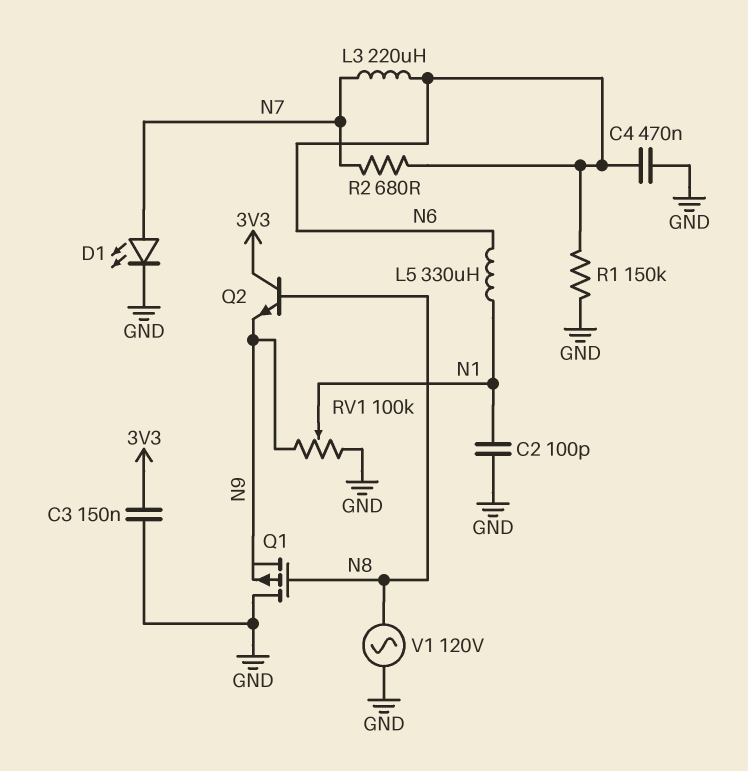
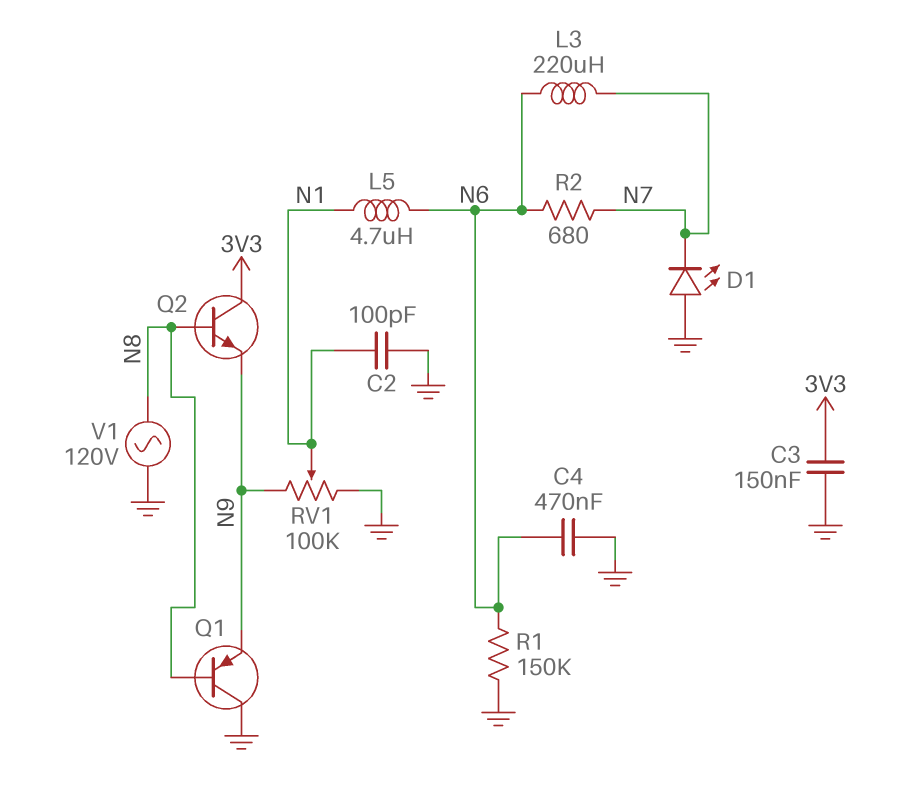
D1: LED (A N7, K GND) -> LED (A GND, K N7)
L5: 330uH (N1, N6) -> 4.7uH (N1, N6)
Q1: PMOS (G N8, D GND, S N9) -> PNP (B N8, C GND, E N9)

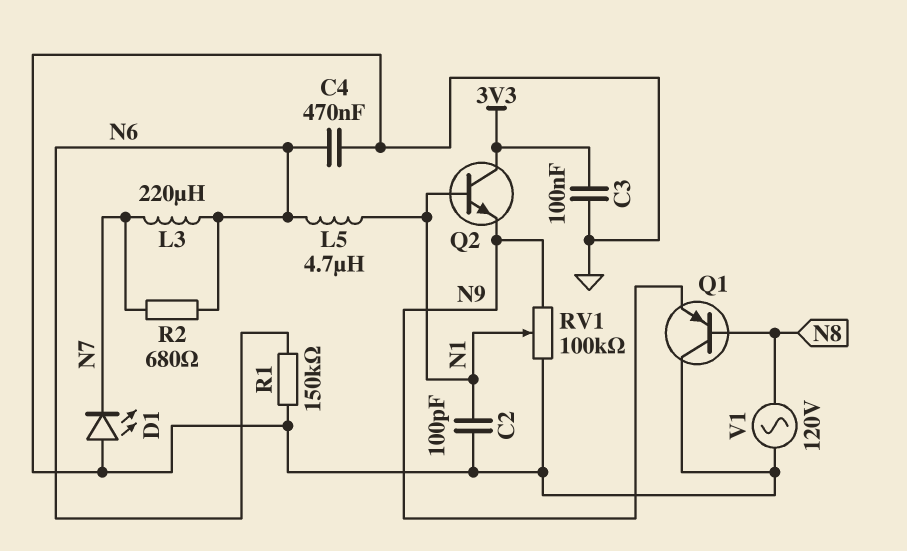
C3: 150nF (3V3, GND) -> 100nF (3V3, GND)
Q2: NPN (B N8, C 3V3, E N9) -> NPN (B N1, C 3V3, E N9)

